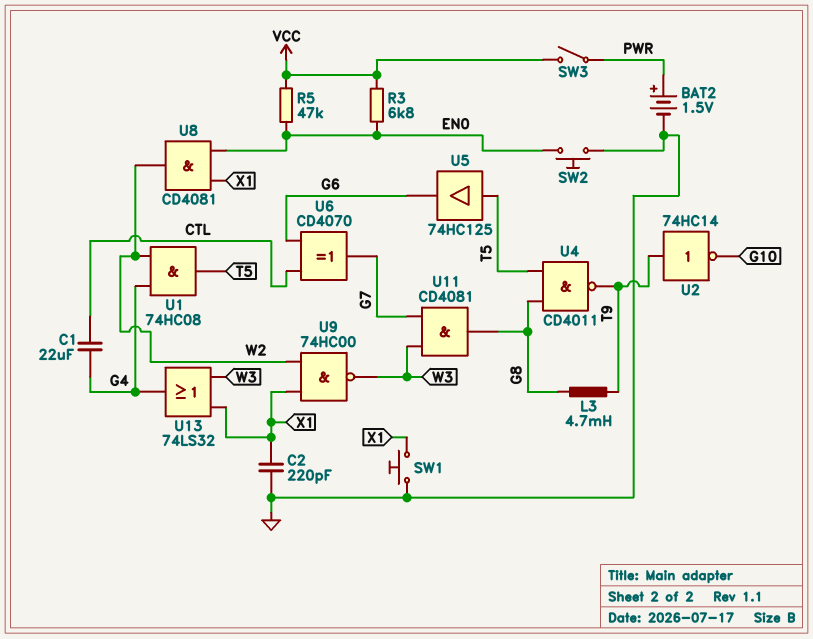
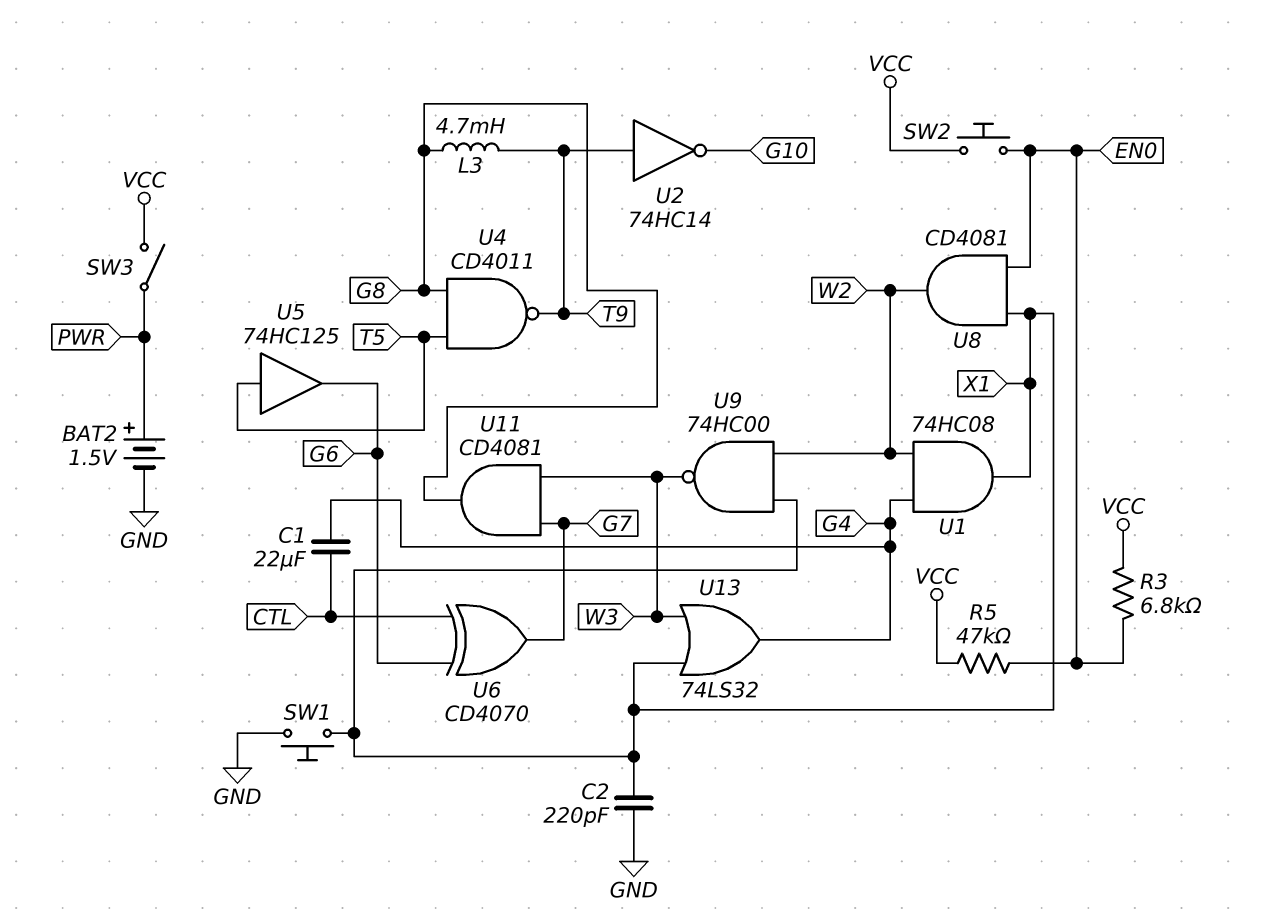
SW2: button (EN0, GND) -> button (EN0, VCC)
U1: AND 74HC08 (in G4, in W2, out T5) -> AND 74HC08 (in G4, in W2, out X1)

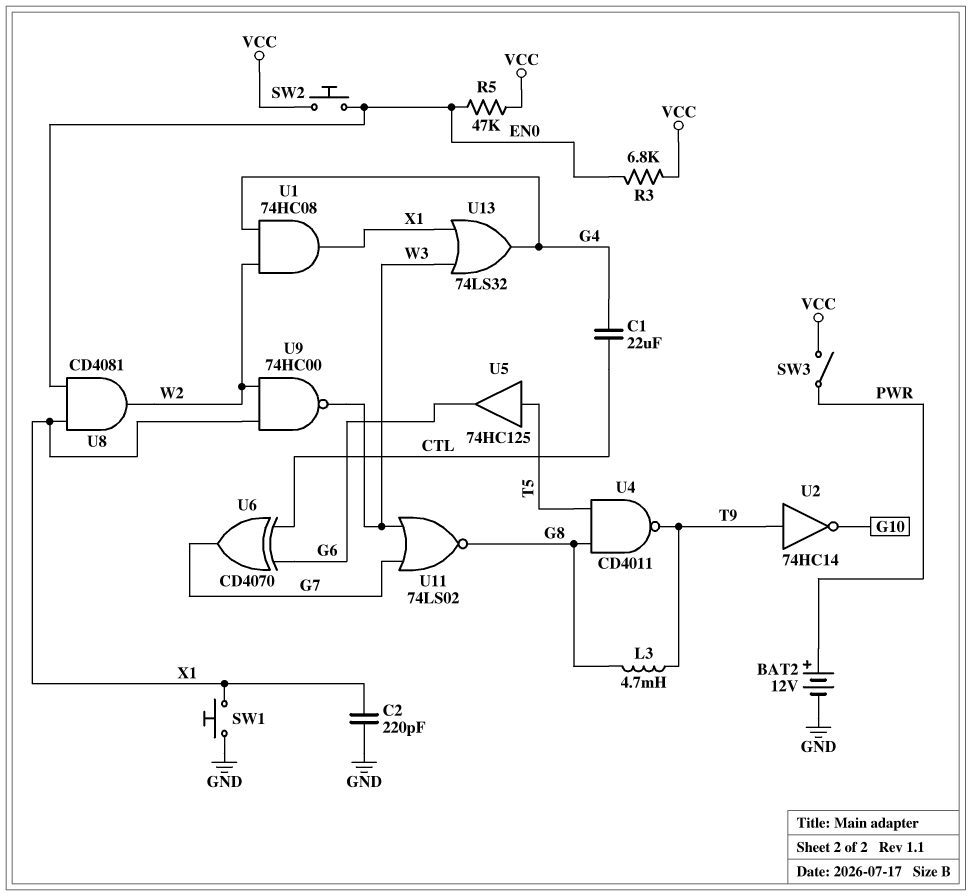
BAT2: 1.5V (plus PWR, minus GND) -> 12V (plus PWR, minus GND)
U11: AND CD4081 (in G7, in W3, out G8) -> NOR 74LS02 (in G7, in W3, out G8)

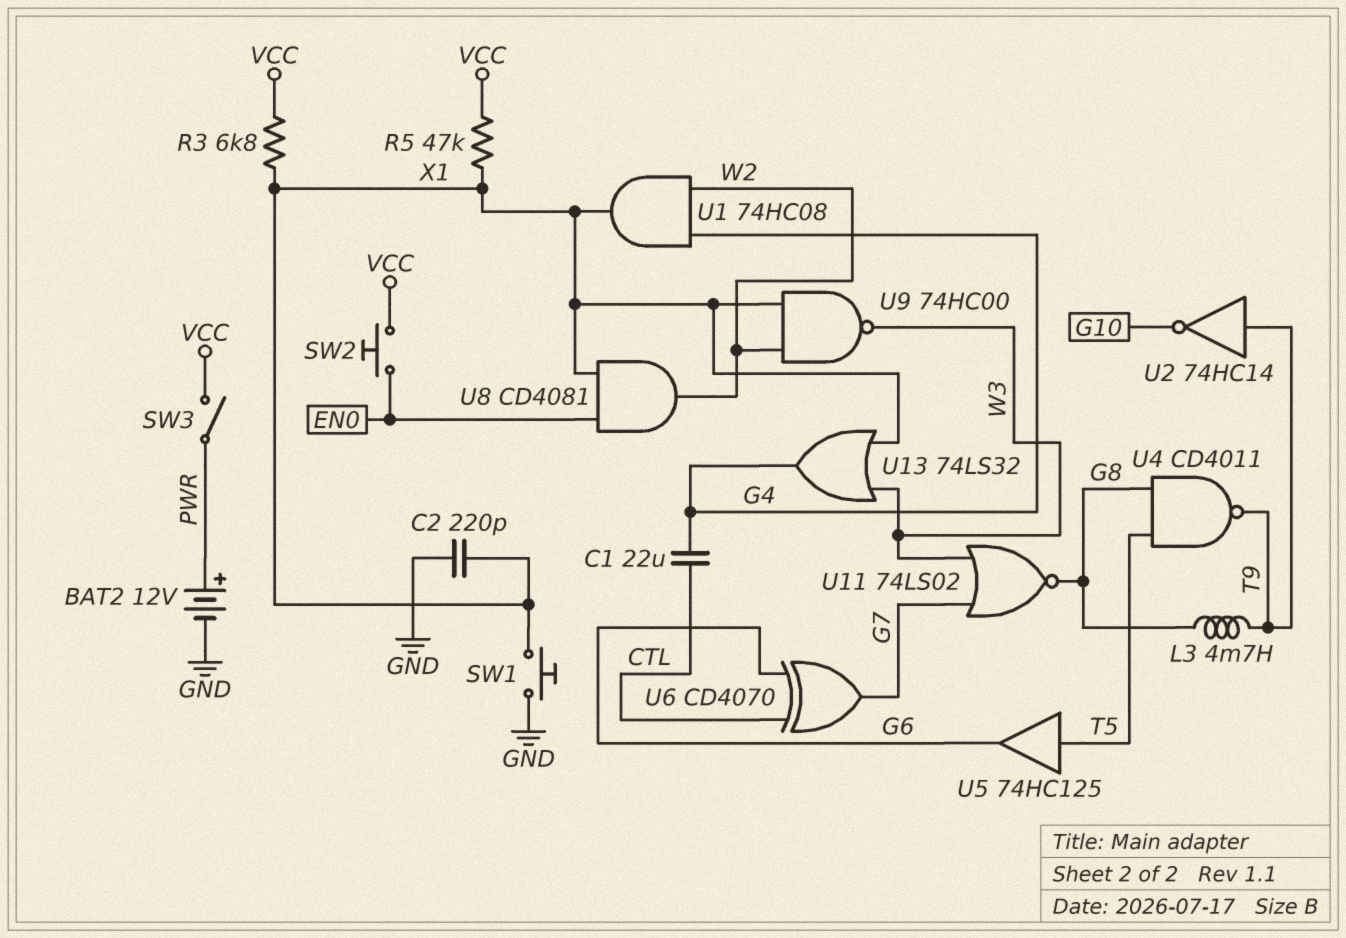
R3: 6.8k (EN0, VCC) -> 6.8k (VCC, X1)
R5: 47k (EN0, VCC) -> 47k (VCC, X1)

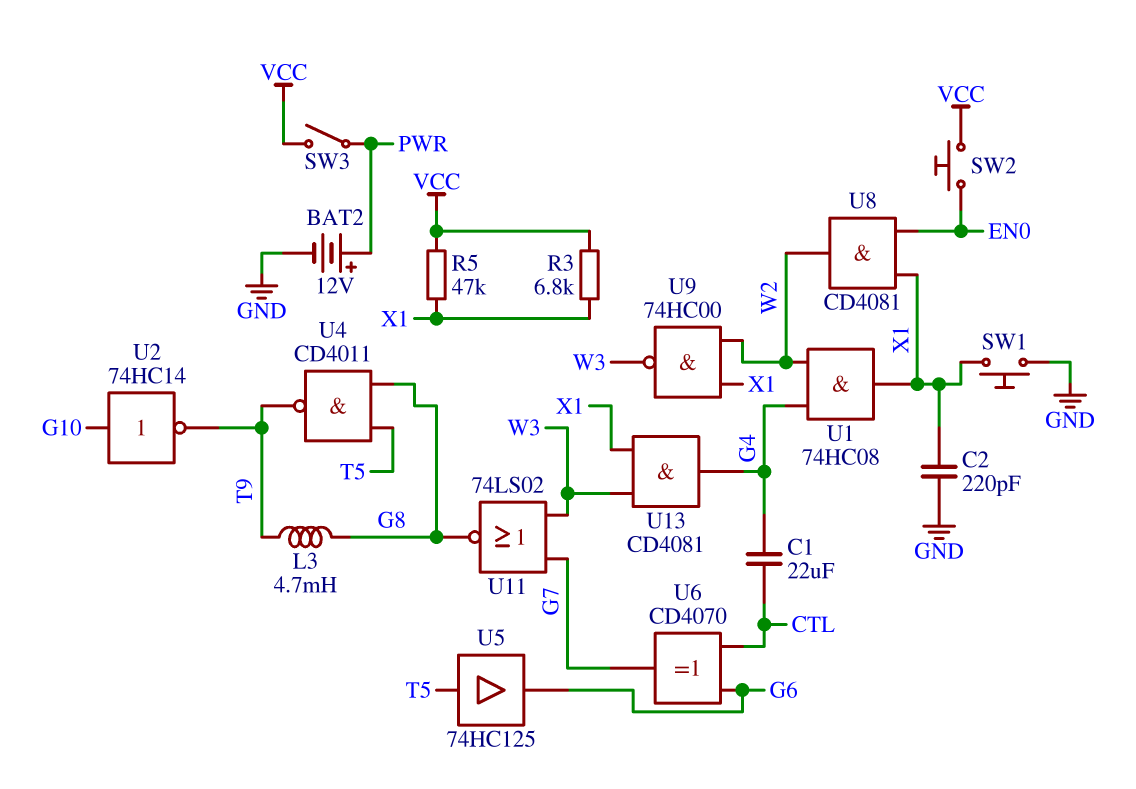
U2: NOT 74HC14 (in T9, out G10) -> NOT 74HC14 (in G10, out T9)
U13: OR 74LS32 (in W3, in X1, out G4) -> AND CD4081 (in W3, in X1, out G4)

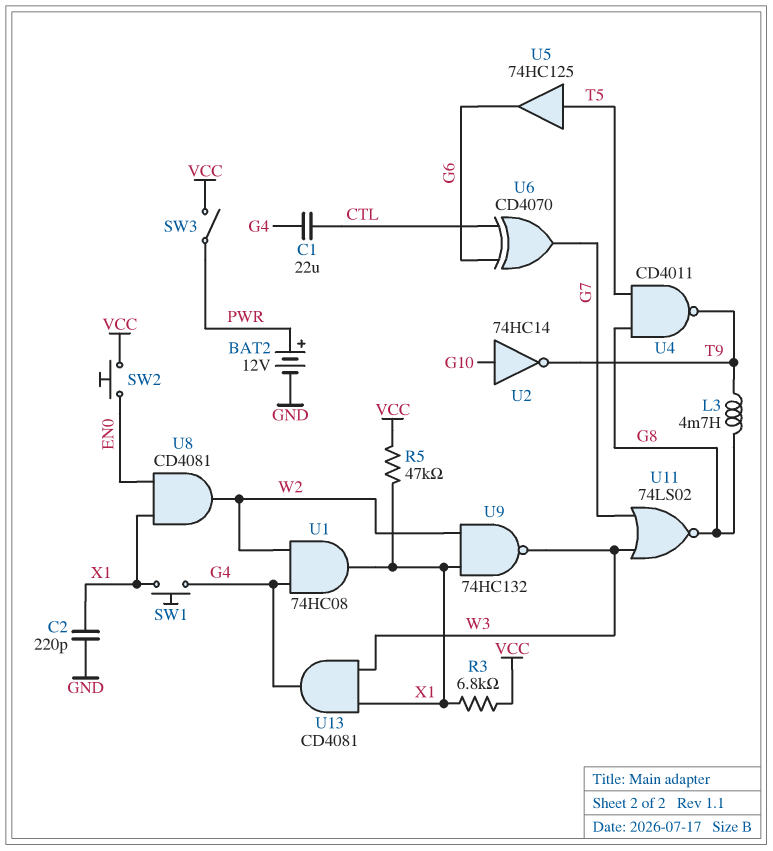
SW1: button (GND, X1) -> button (G4, X1)
U9: NAND 74HC00 (in W2, in X1, out W3) -> NAND 74HC132 (in W2, in X1, out W3)

